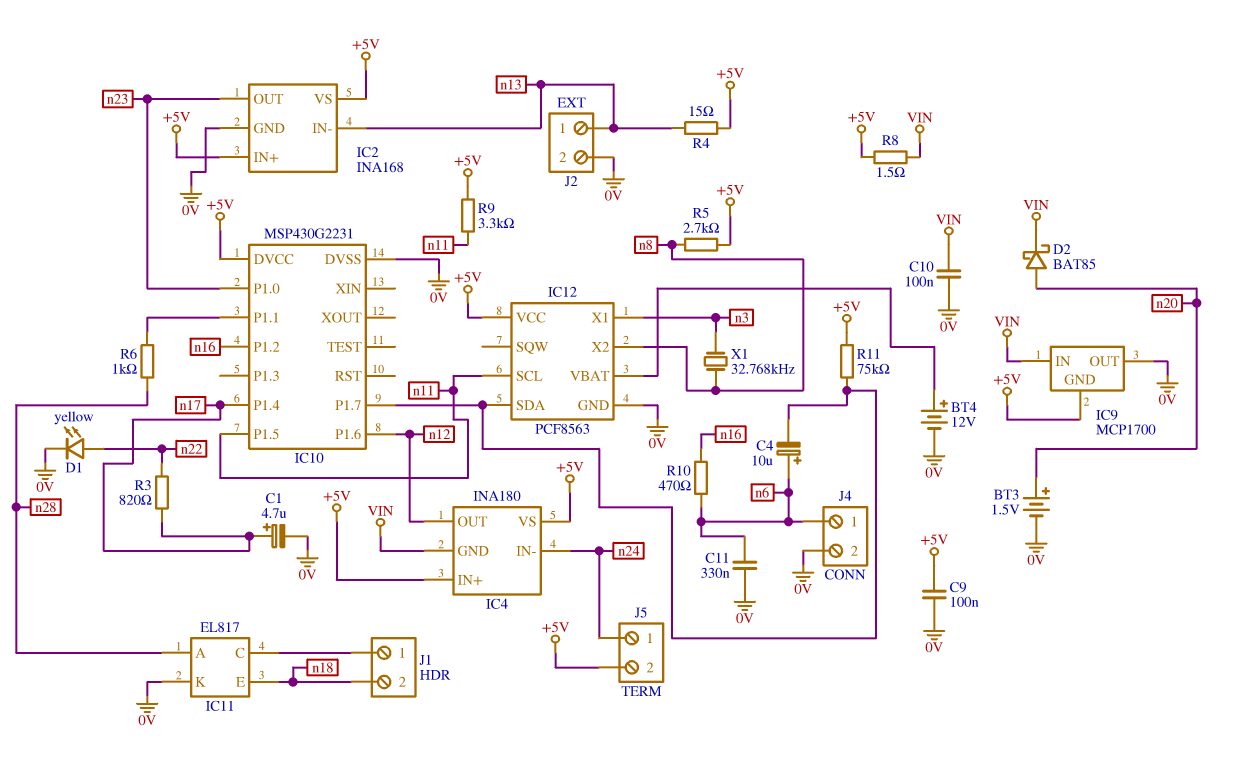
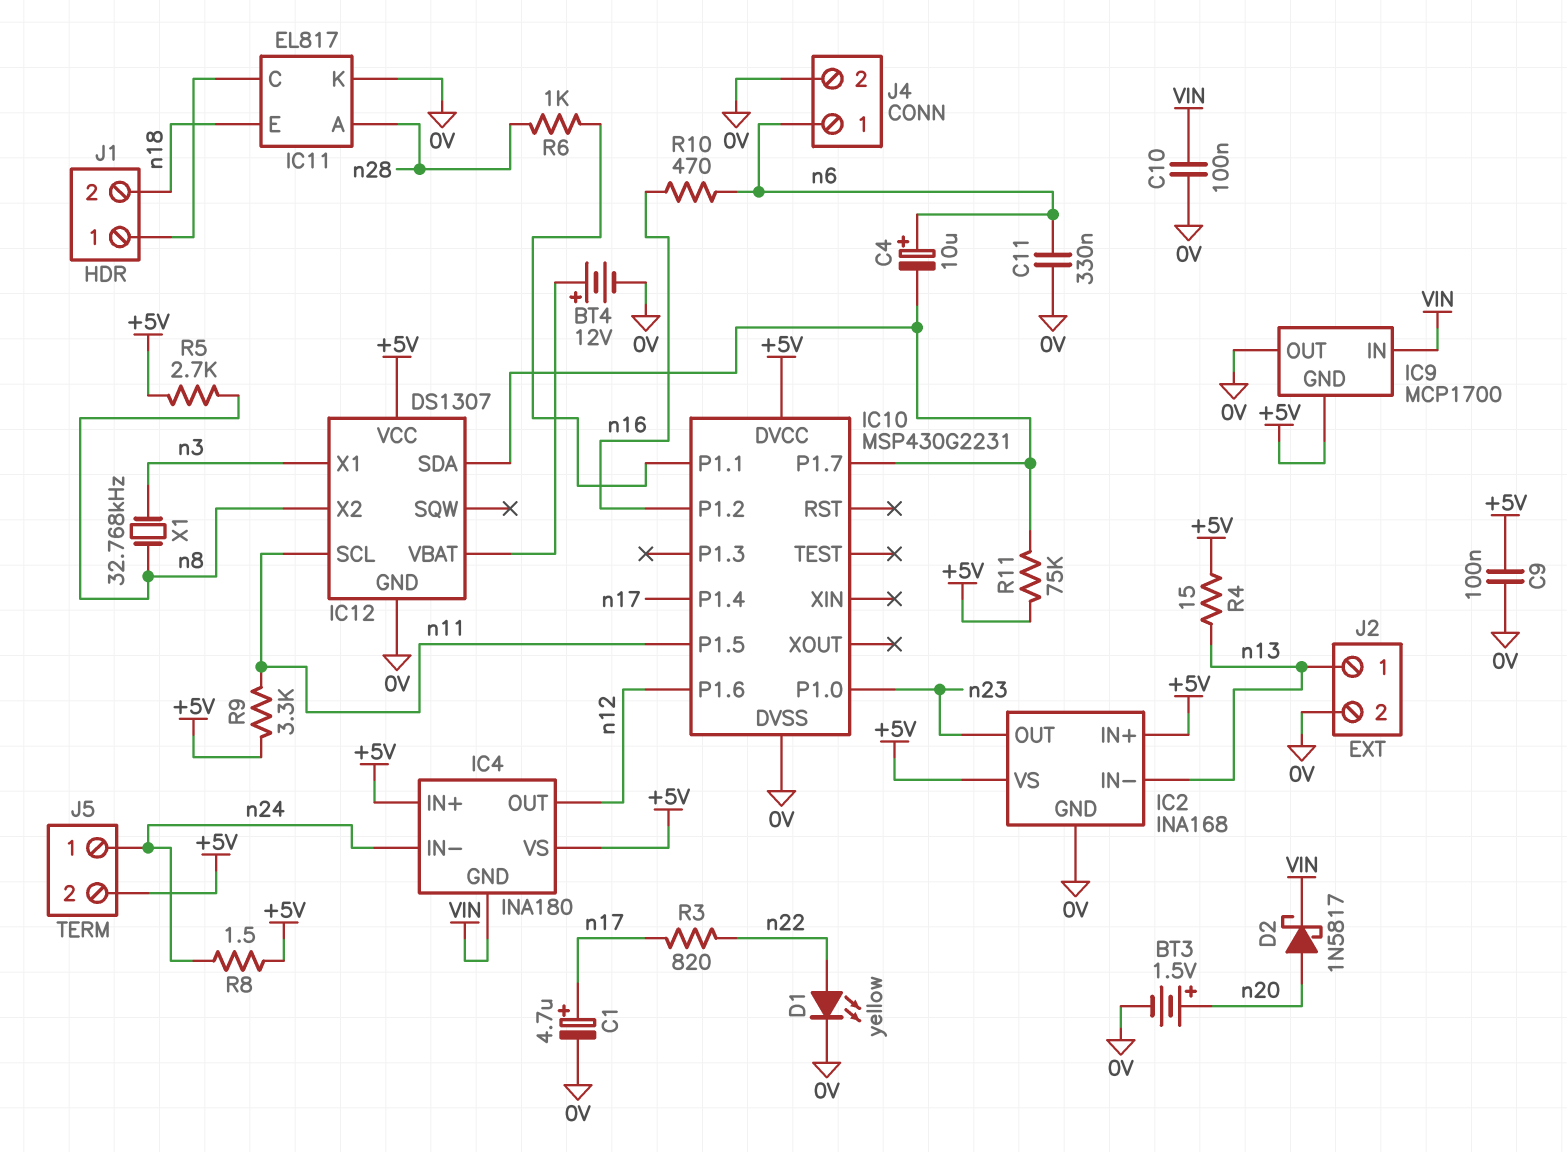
D2: schottky BAT85 (A n20, K VIN) -> schottky 1N5817 (A n20, K VIN)
IC12: PCF8563 -> DS1307
R8: 1.5 (+5V, VIN) -> 1.5 (+5V, n24)

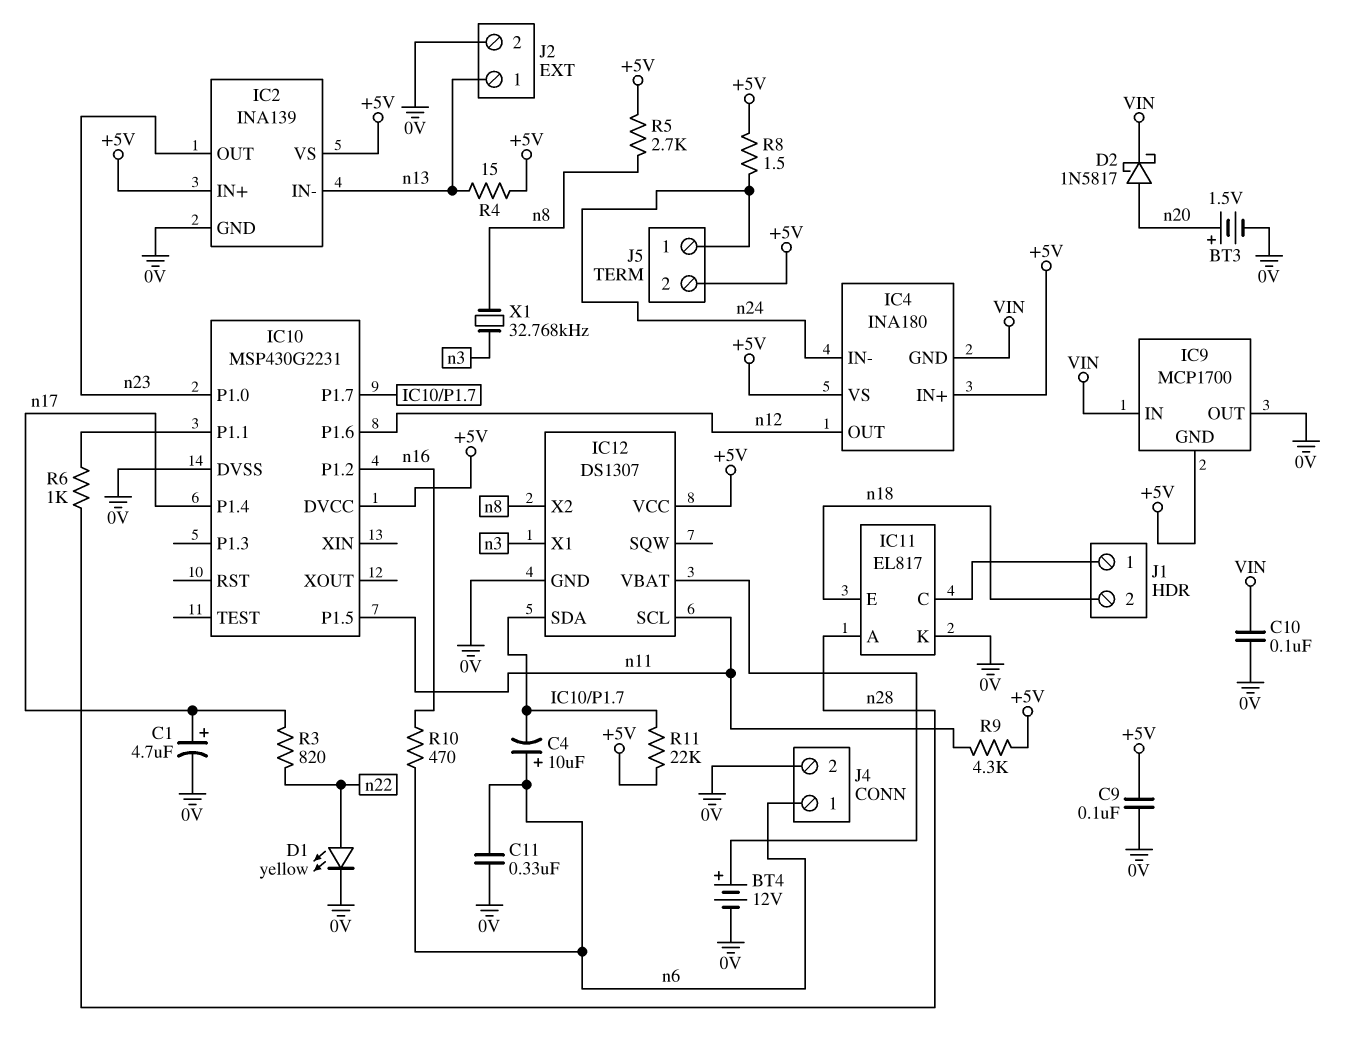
IC2: INA168 -> INA139
R9: 3.3k (+5V, n11) -> 4.3k (+5V, n11)
R11: 75k (+5V, IC10/P1.7) -> 22k (+5V, IC10/P1.7)

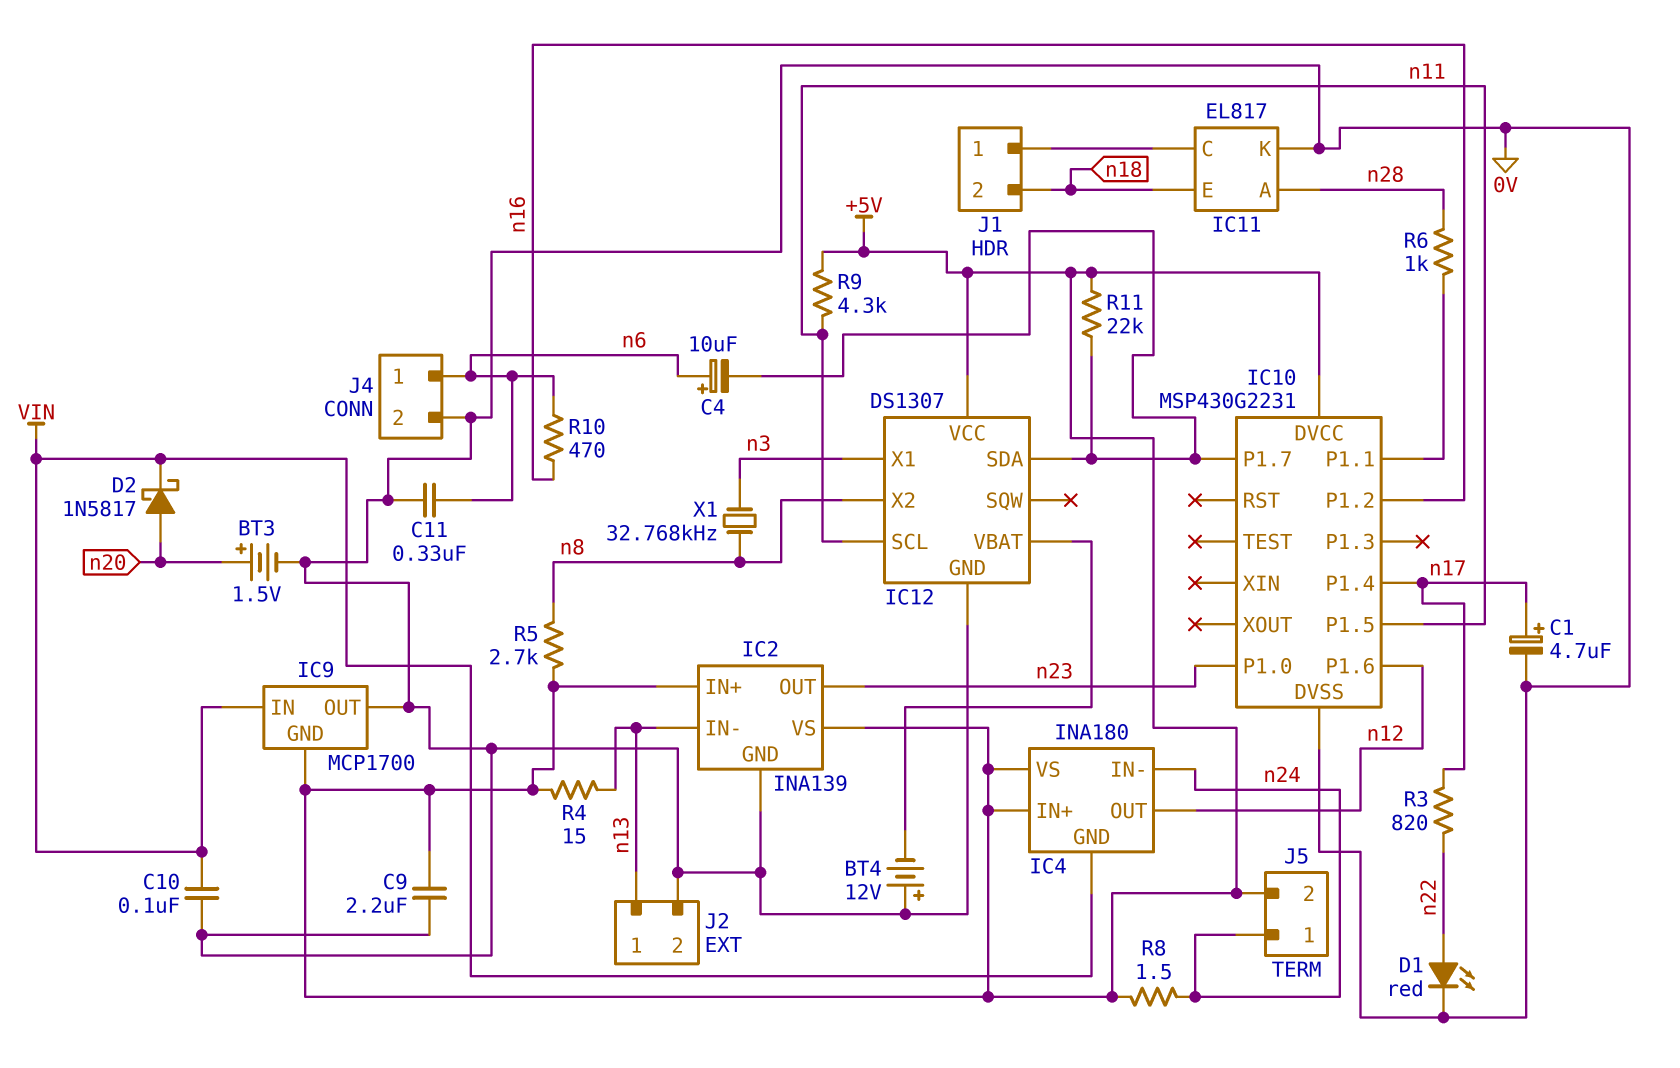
BT4: 12V (plus IC12/VBAT, minus 0V) -> 12V (plus 0V, minus IC12/VBAT)
C9: 100nF (+5V, 0V) -> 2.2uF (+5V, 0V)
D1: LED yellow (A n22, K 0V) -> LED red (A n22, K 0V)

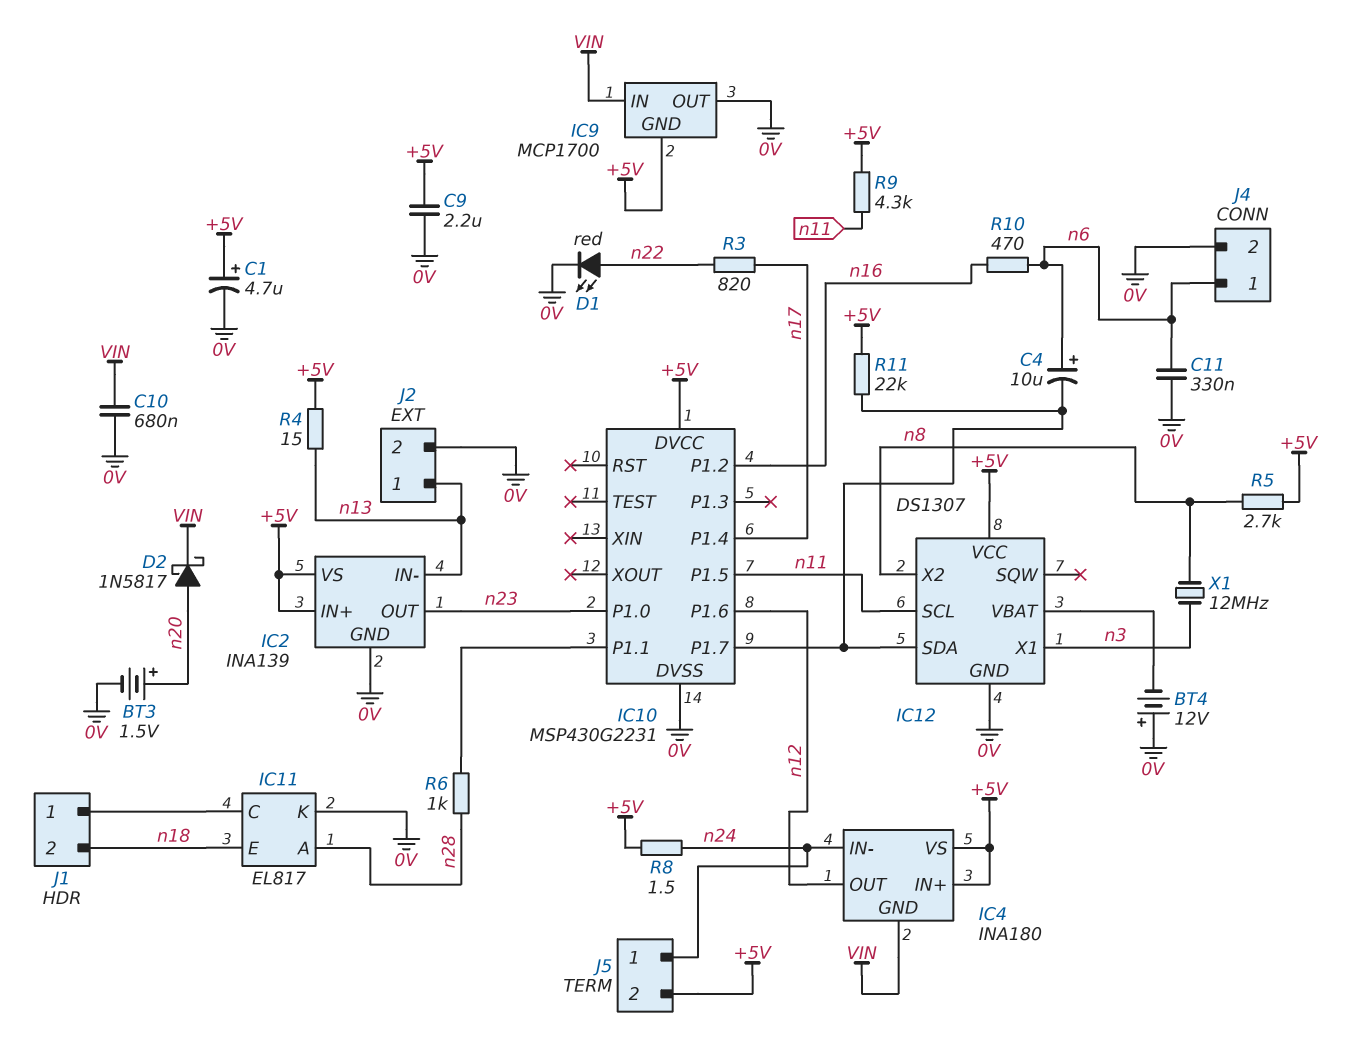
C1: 4.7uF (plus n17, minus 0V) -> 4.7uF (plus +5V, minus 0V)
C10: 100nF (0V, VIN) -> 680nF (0V, VIN)
X1: 32.768kHz (n3, n8) -> 12MHz (n3, n8)

